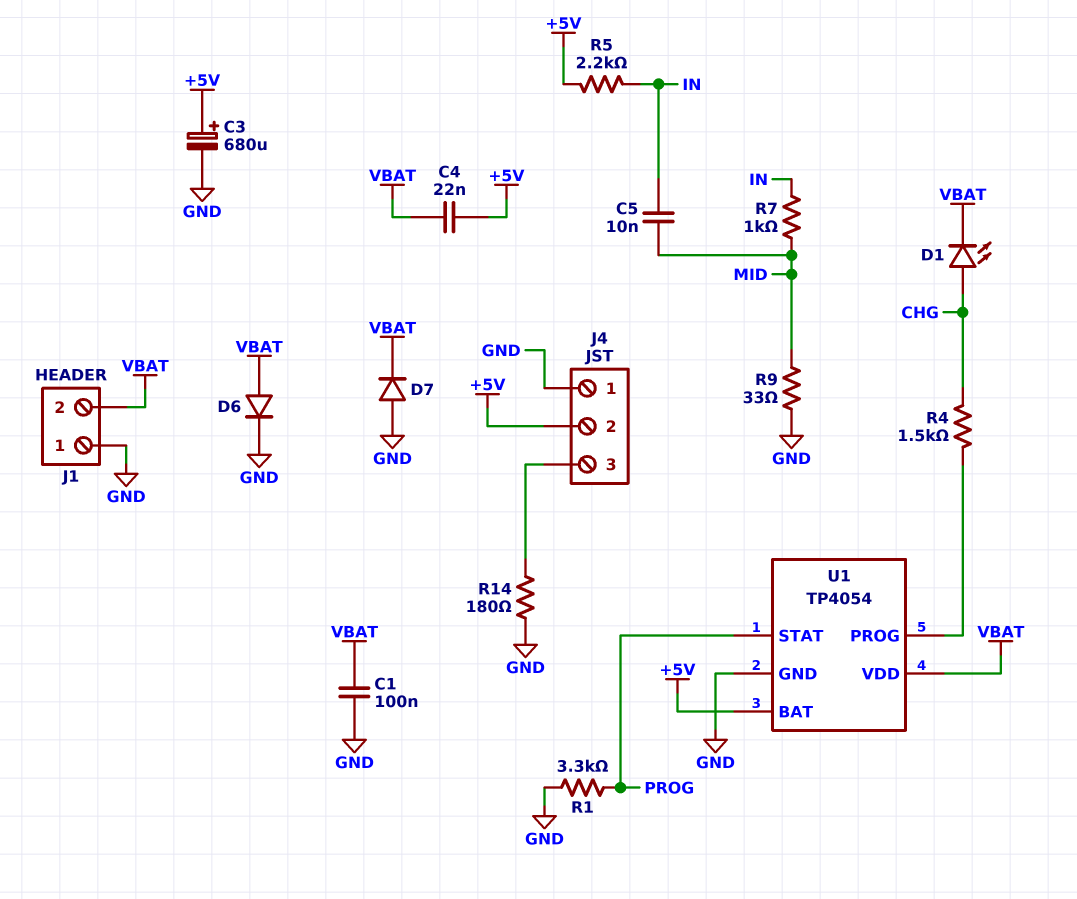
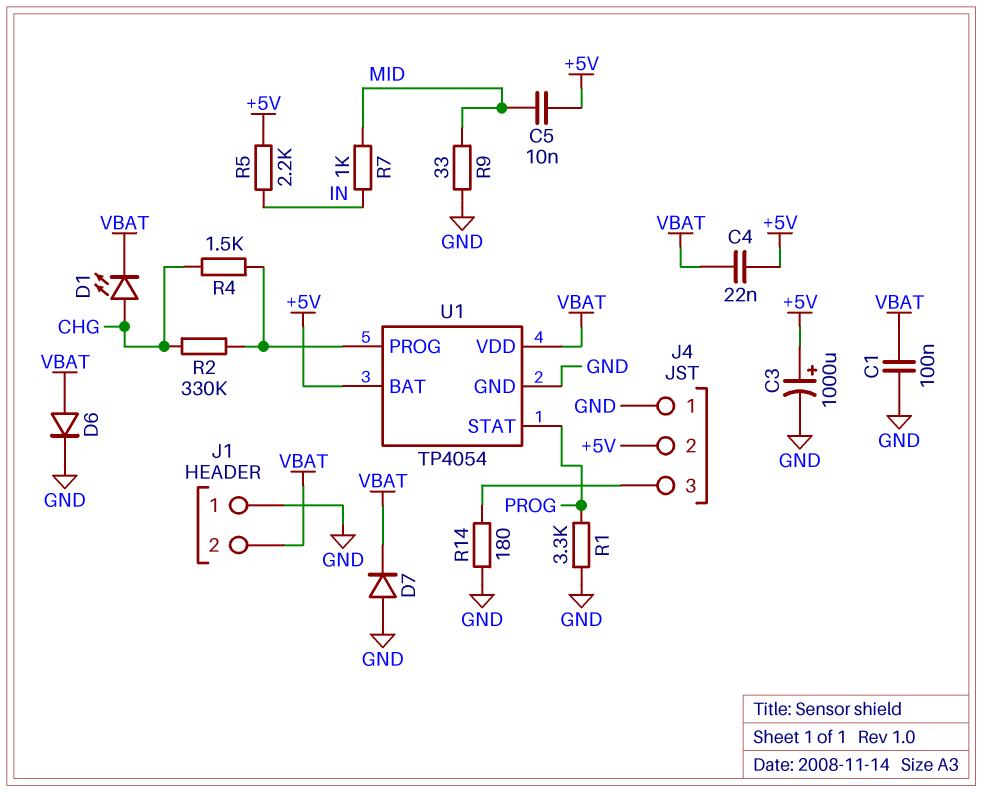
C3: 680uF (plus +5V, minus GND) -> 1000uF (plus +5V, minus GND)
C5: 10nF (IN, MID) -> 10nF (+5V, MID)
R2: none -> 330k (CHG, U1/PROG)

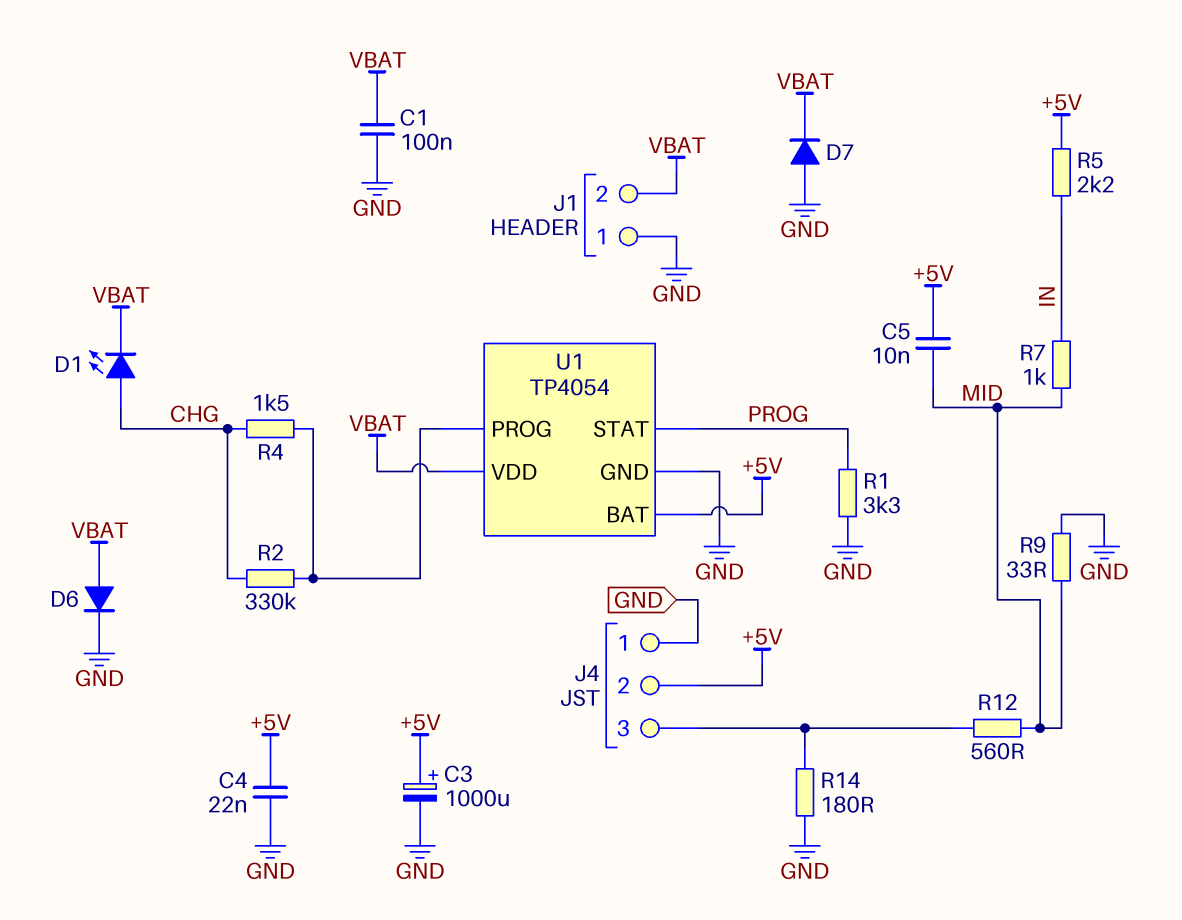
C4: 22nF (+5V, VBAT) -> 22nF (+5V, GND)
R12: none -> 560 (J4/3, MID)

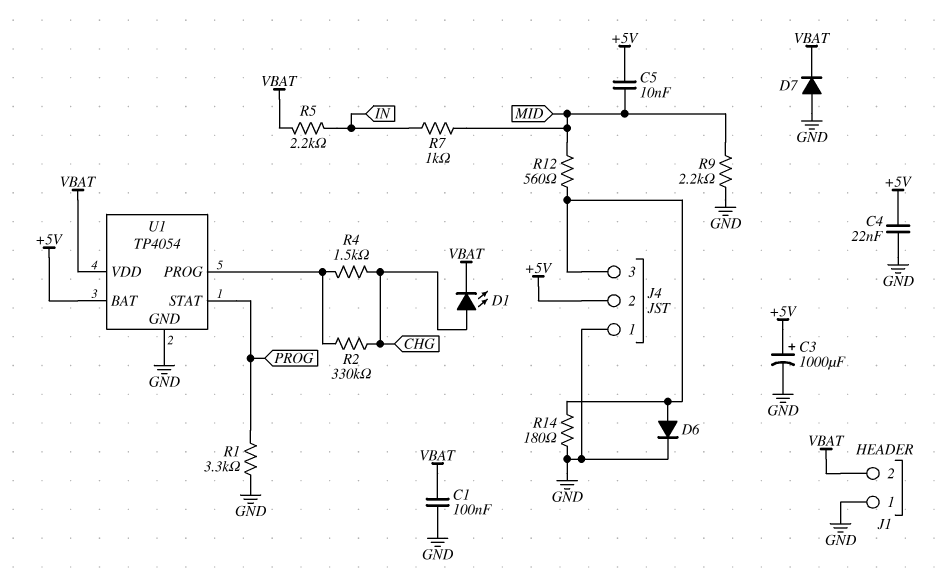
D6: diode (A VBAT, K GND) -> diode (A J4/3, K GND)
R5: 2.2k (+5V, IN) -> 2.2k (IN, VBAT)
R9: 33 (GND, MID) -> 2.2k (GND, MID)

